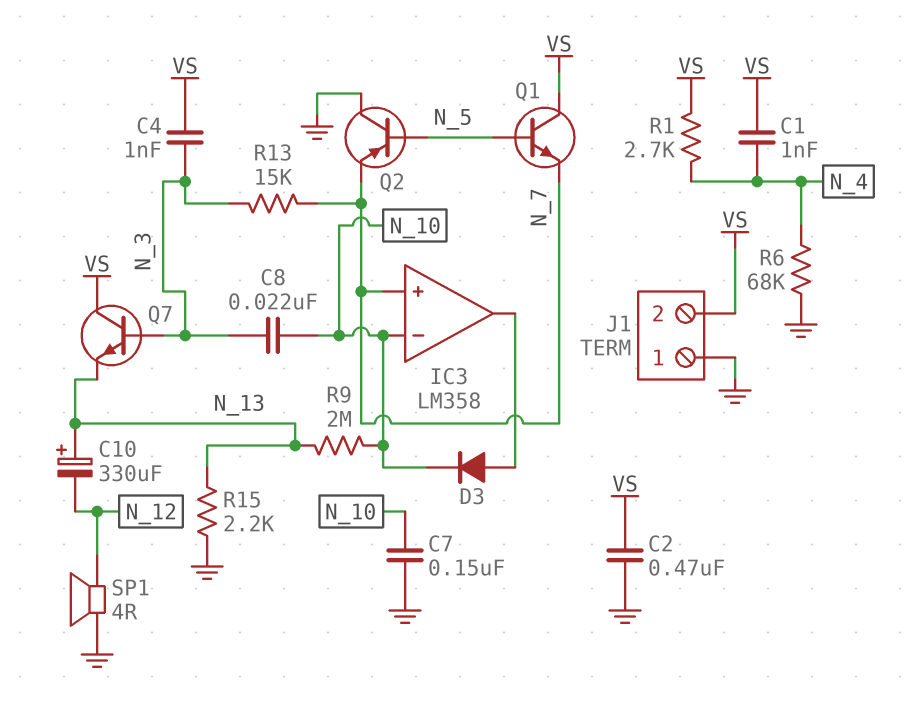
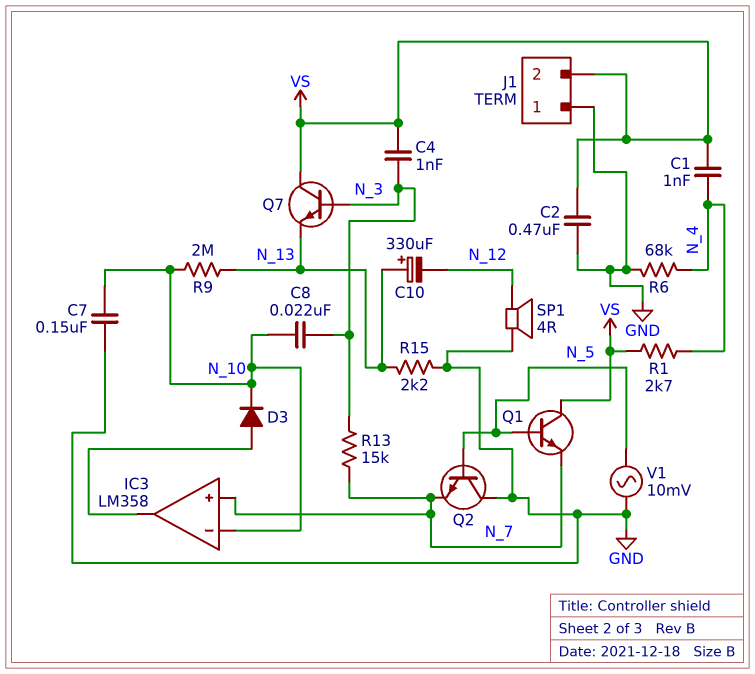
Q2: PNP (B N_5, C GND, E N_7) -> NPN (B N_5, C GND, E N_7)
V1: none -> AC 10mV (GND, N_5)

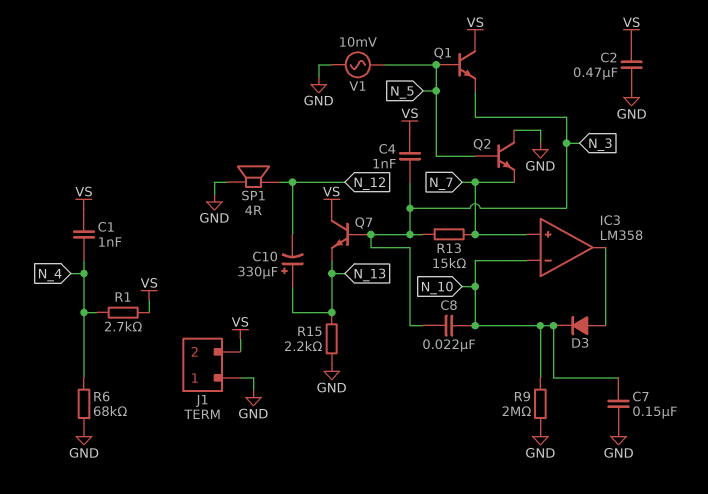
Q1: NPN (B N_5, C VS, E N_7) -> NPN (B N_5, C VS, E N_3)
R9: 2M (N_10, N_13) -> 2M (GND, N_10)

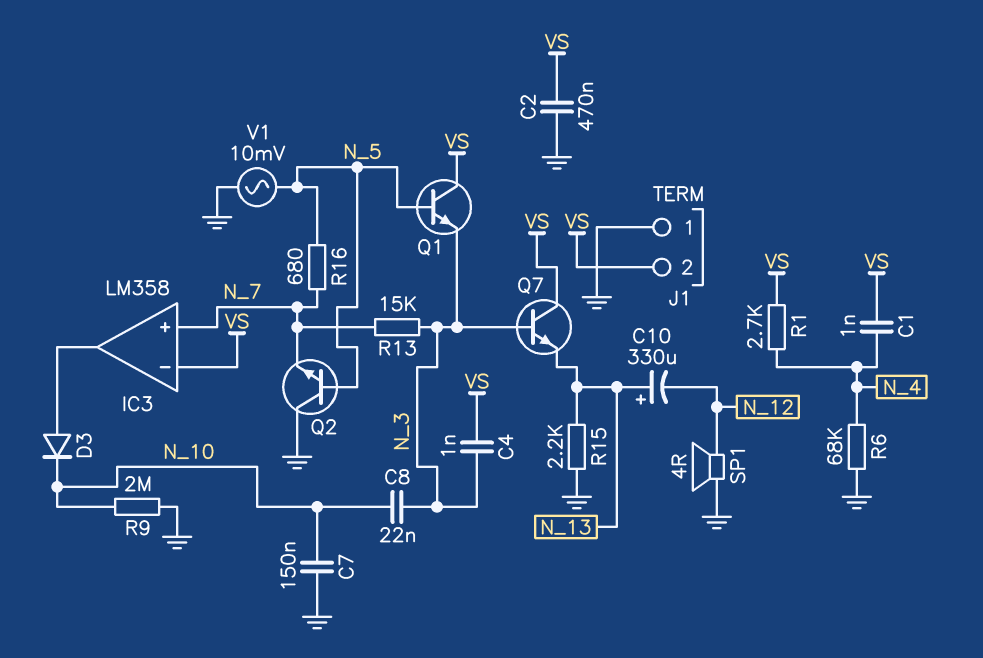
IC3 pin in-: N_10 -> VS
R16: none -> 680 (N_5, N_7)

